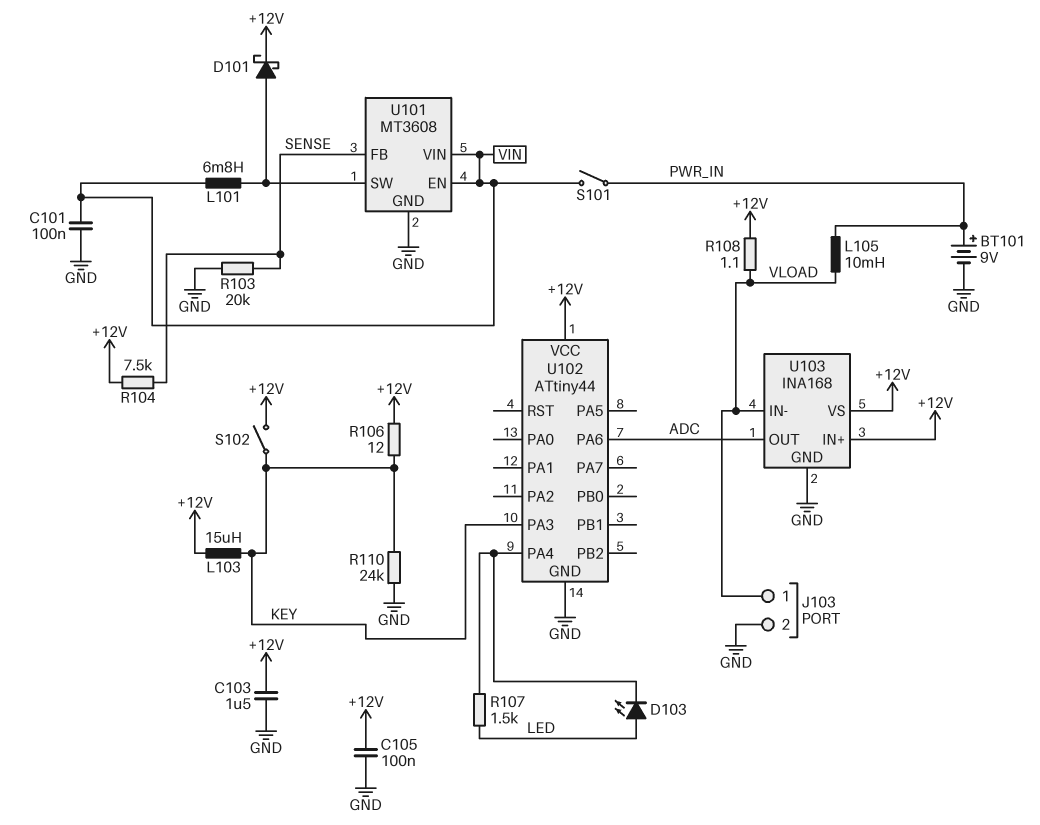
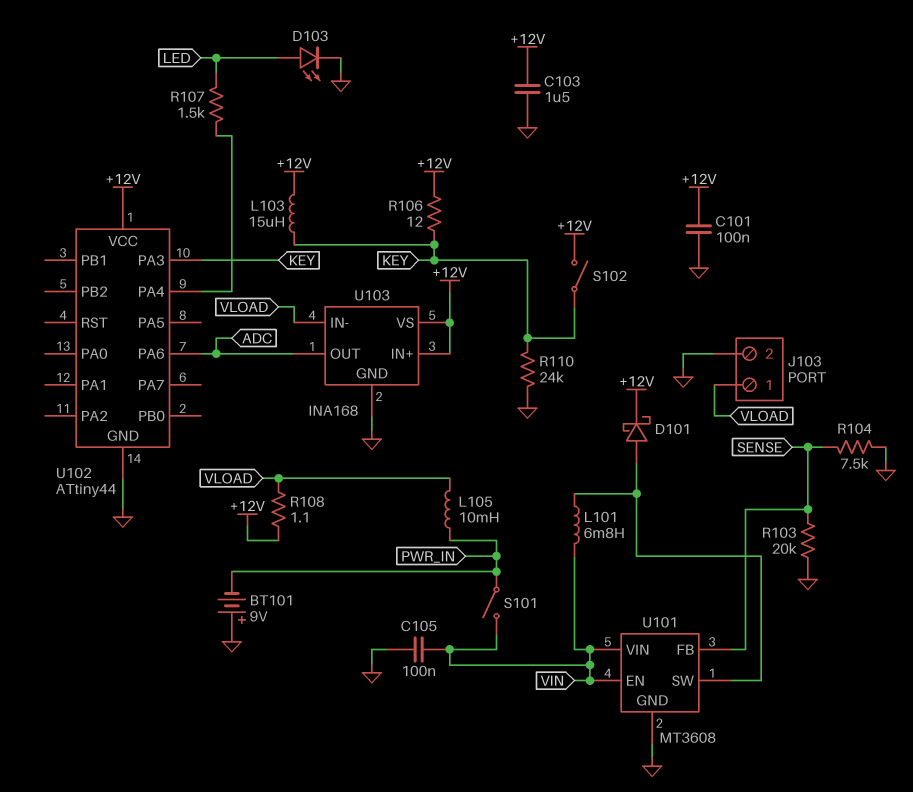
BT101: 9V (plus PWR_IN, minus GND) -> 9V (plus GND, minus PWR_IN)
C101: 100nF (GND, VIN) -> 100nF (+12V, GND)
C105: 100nF (+12V, GND) -> 100nF (GND, VIN)
D103: LED (A LED, K U102/PA4) -> LED (A LED, K GND)
R104: 7.5k (+12V, SENSE) -> 7.5k (GND, SENSE)

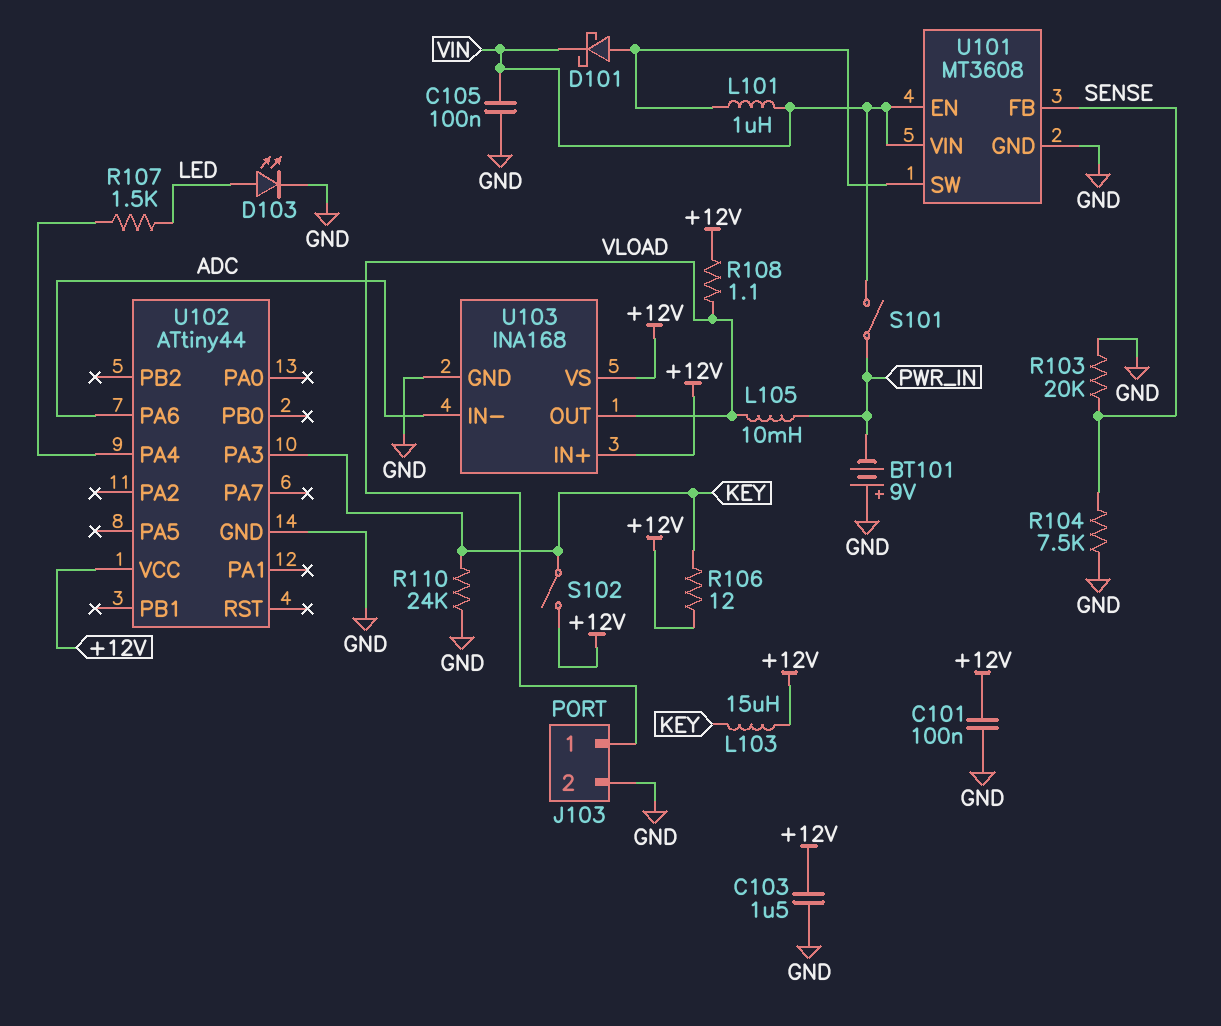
D101: schottky (A U101/SW, K +12V) -> schottky (A U101/SW, K VIN)
L101: 6.8mH (U101/SW, VIN) -> 1uH (U101/SW, VIN)
U103 pin IN-: VLOAD -> ADC
U103 pin OUT: ADC -> VLOAD

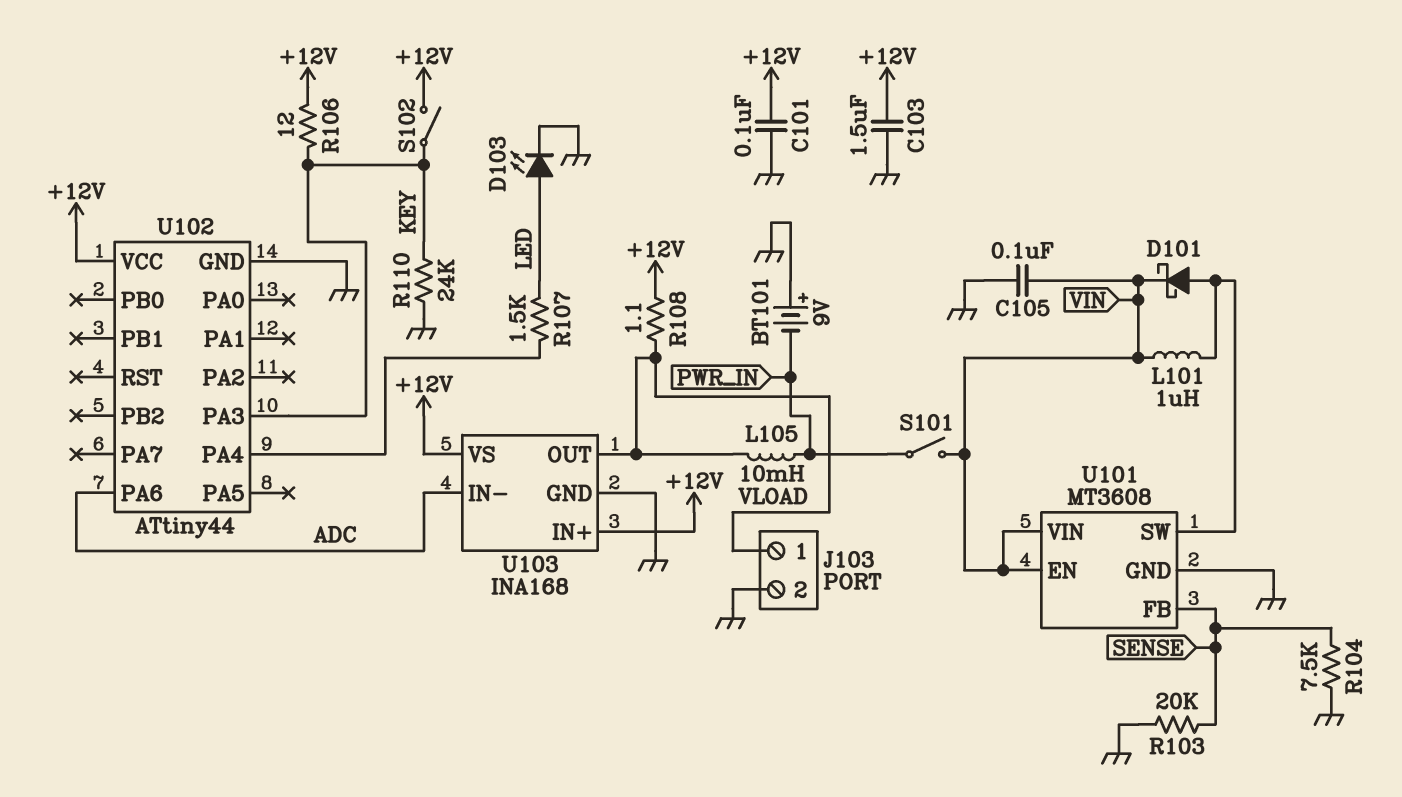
L103: 15uH (+12V, KEY) -> none

